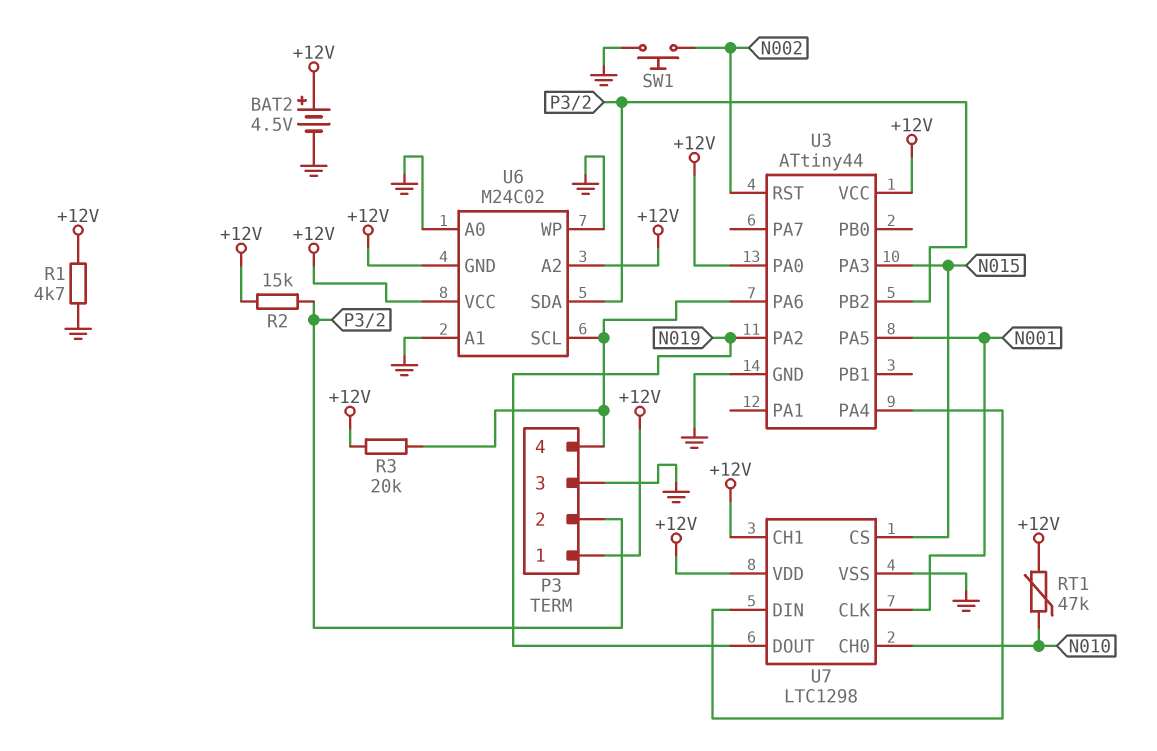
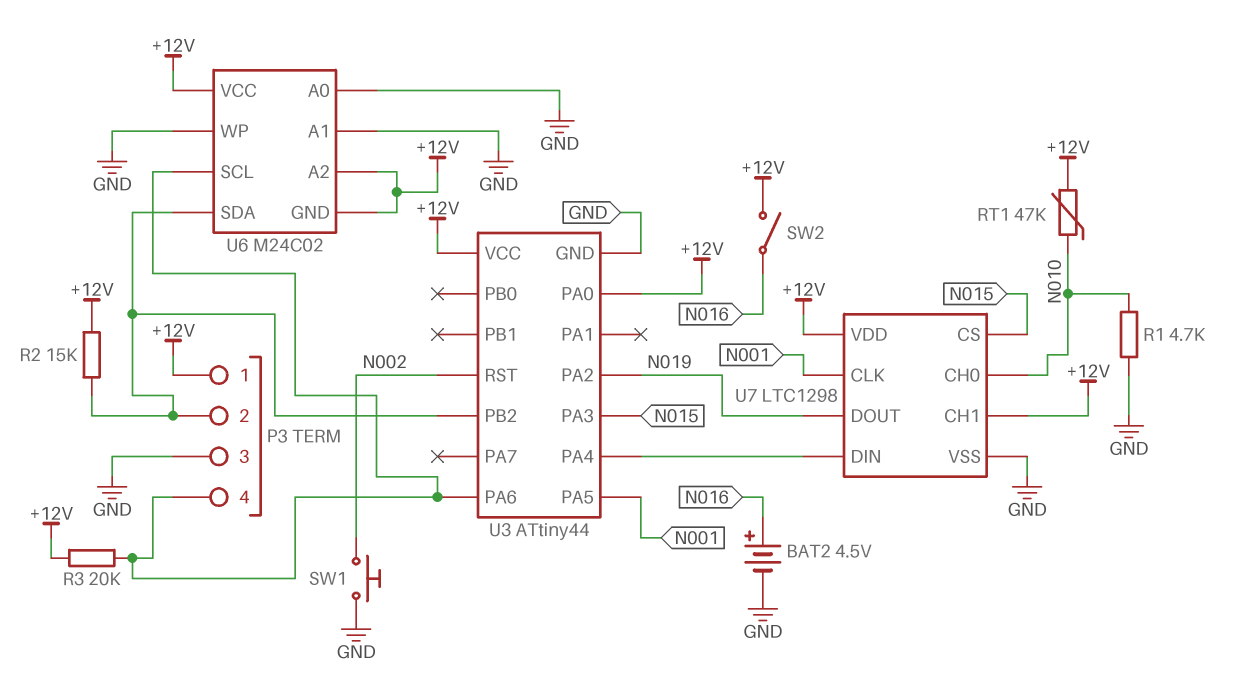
BAT2: 4.5V (plus +12V, minus GND) -> 4.5V (plus N016, minus GND)
R1: 4.7k (+12V, GND) -> 4.7k (GND, N010)
SW2: none -> switch (+12V, N016)

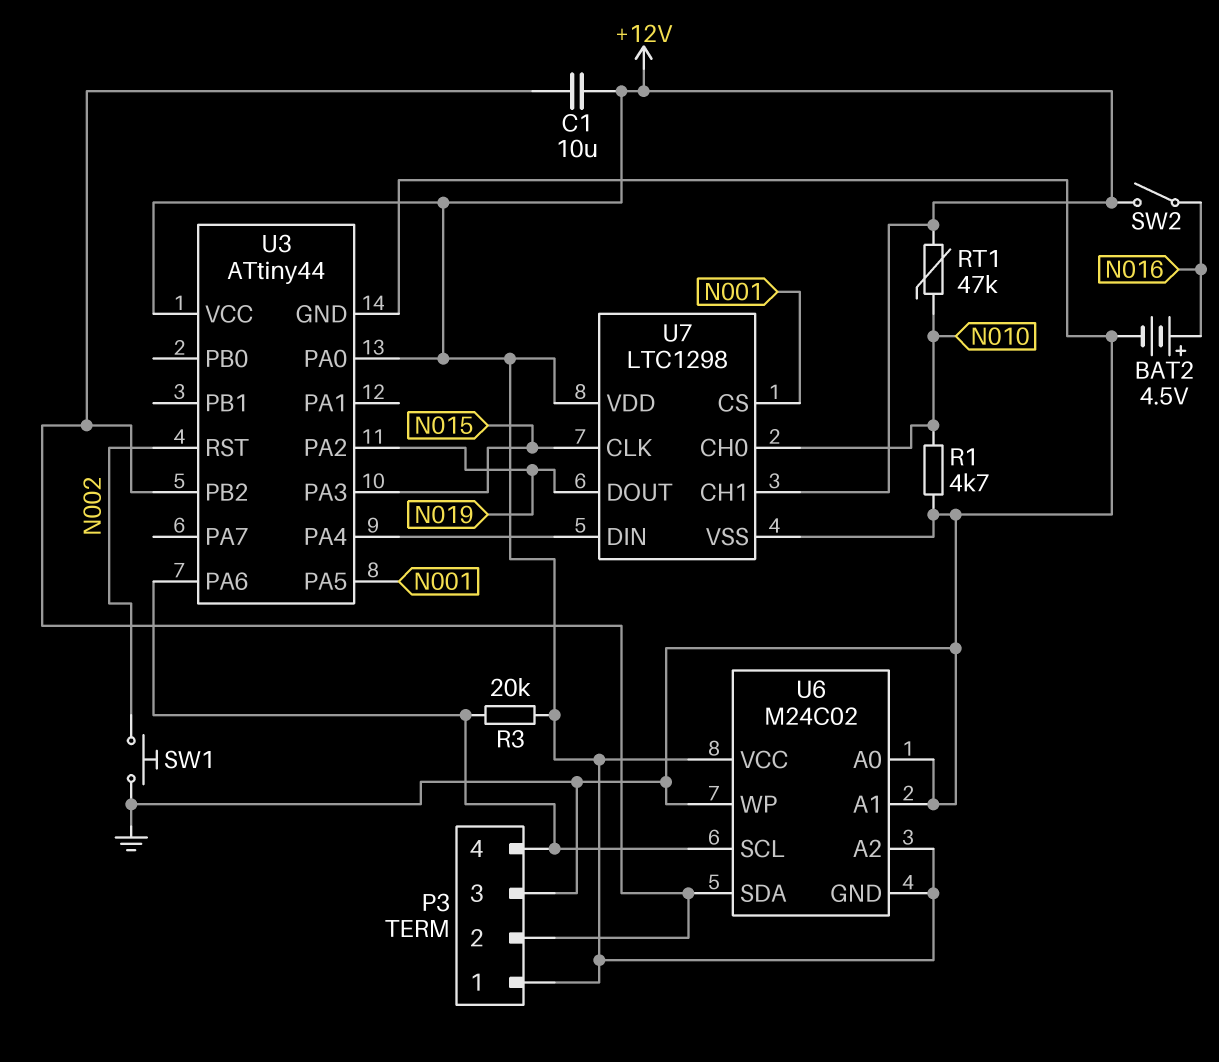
C1: none -> 10uF (+12V, P3/2)
R2: 15k (+12V, P3/2) -> none
U7 pin CLK: N001 -> N015
U7 pin CS: N015 -> N001

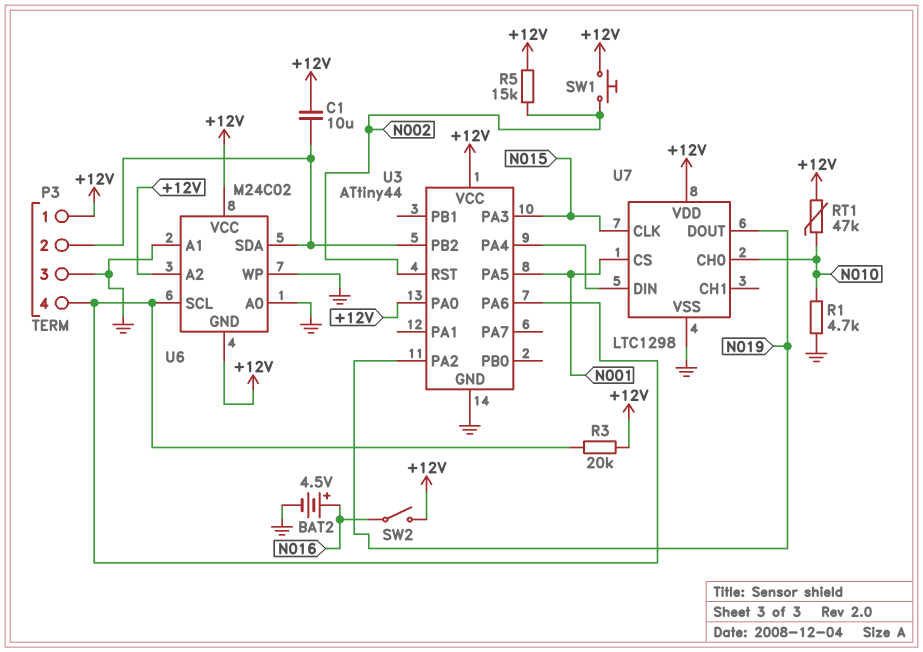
R5: none -> 15k (+12V, N002)
SW1: button (GND, N002) -> button (+12V, N002)
U7 pin CH1: +12V -> none

